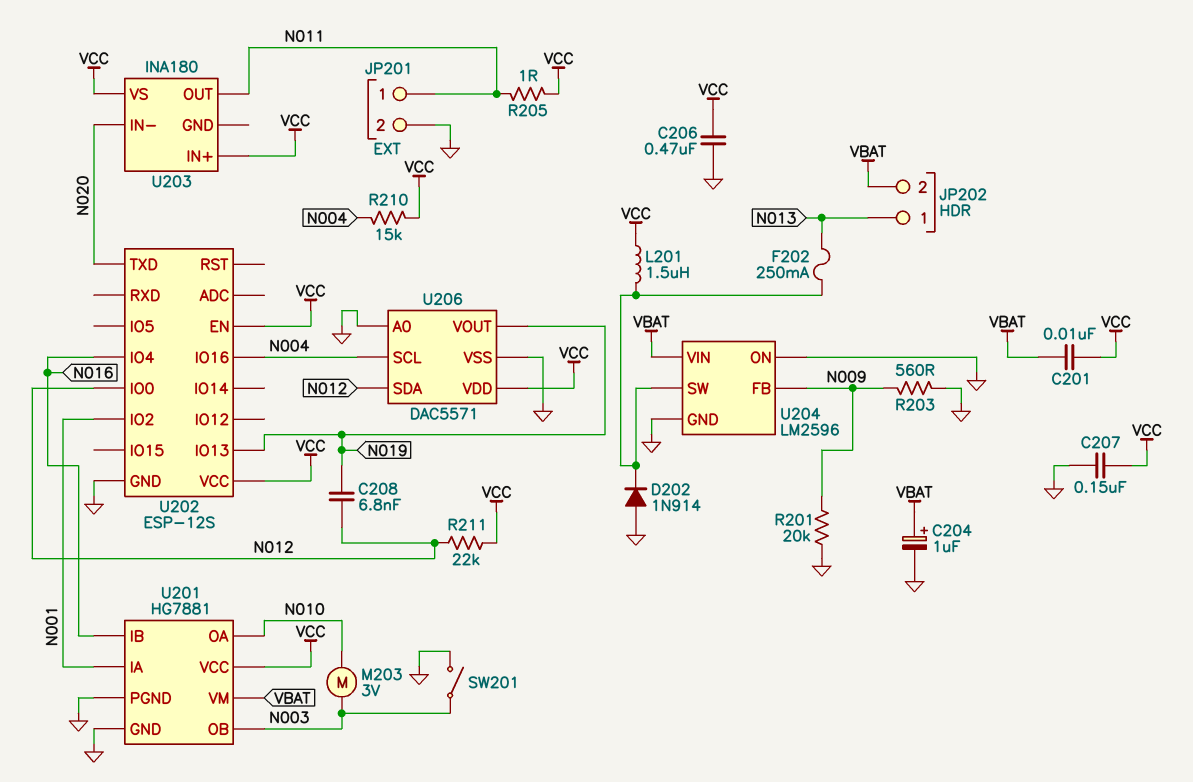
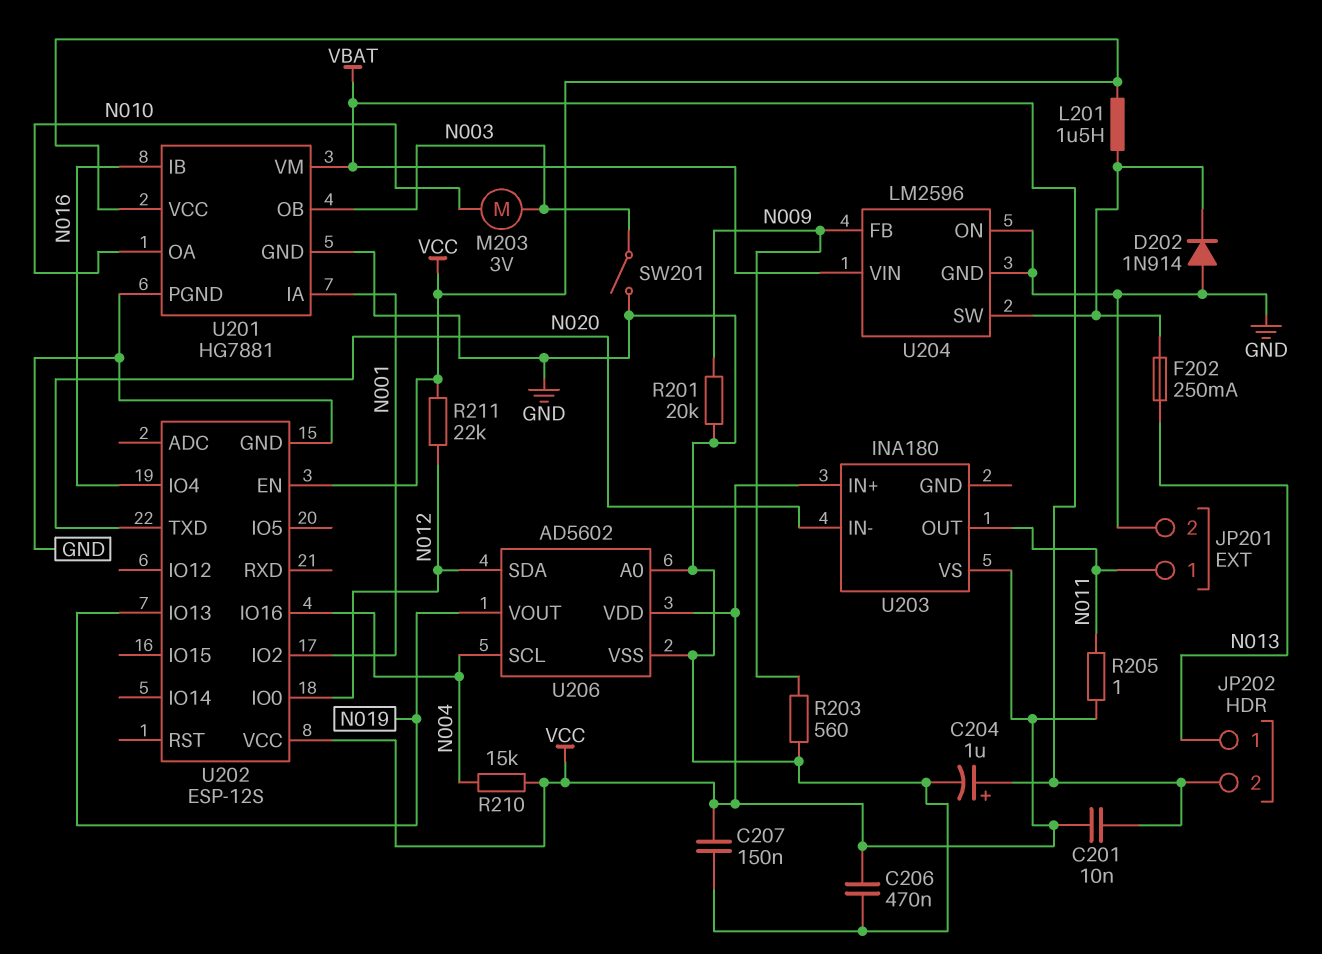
C208: 6.8nF (N012, N019) -> none
U206: DAC5571 -> AD5602

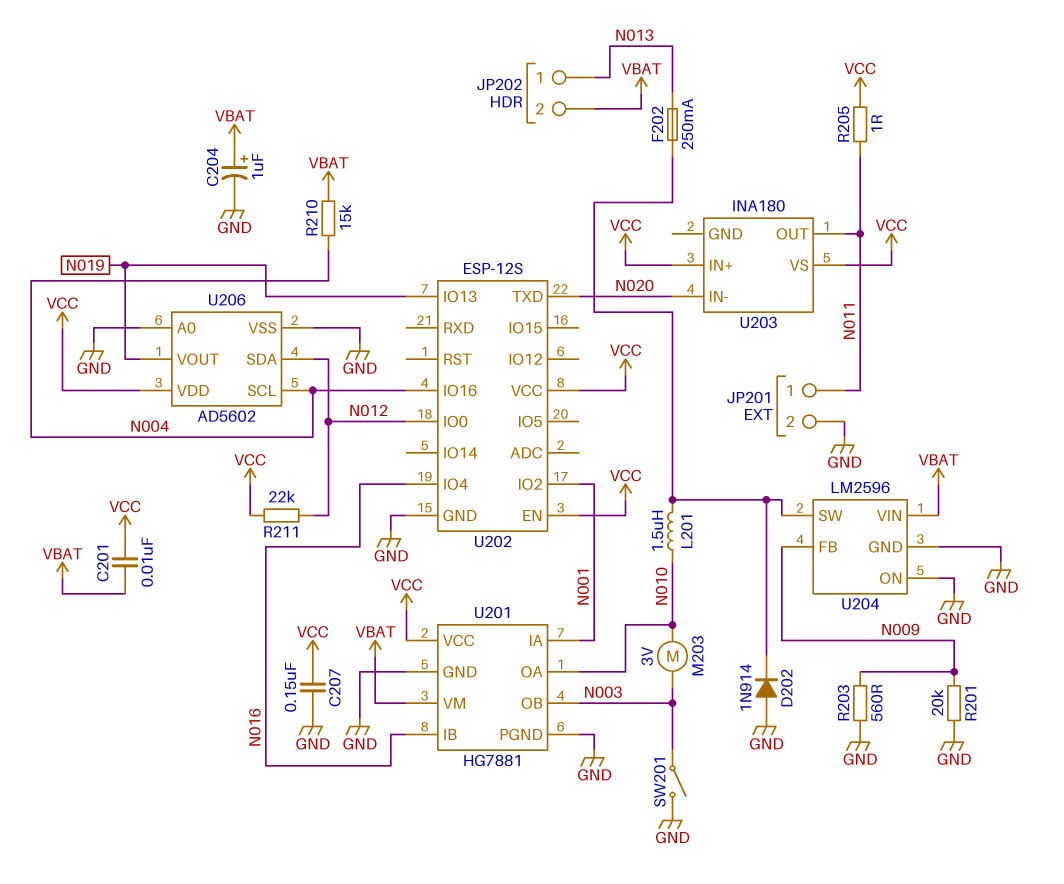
C206: 470nF (GND, VCC) -> none
L201: 1.5uH (U204/SW, VCC) -> 1.5uH (N010, U204/SW)
R210: 15k (N004, VCC) -> 15k (N004, VBAT)

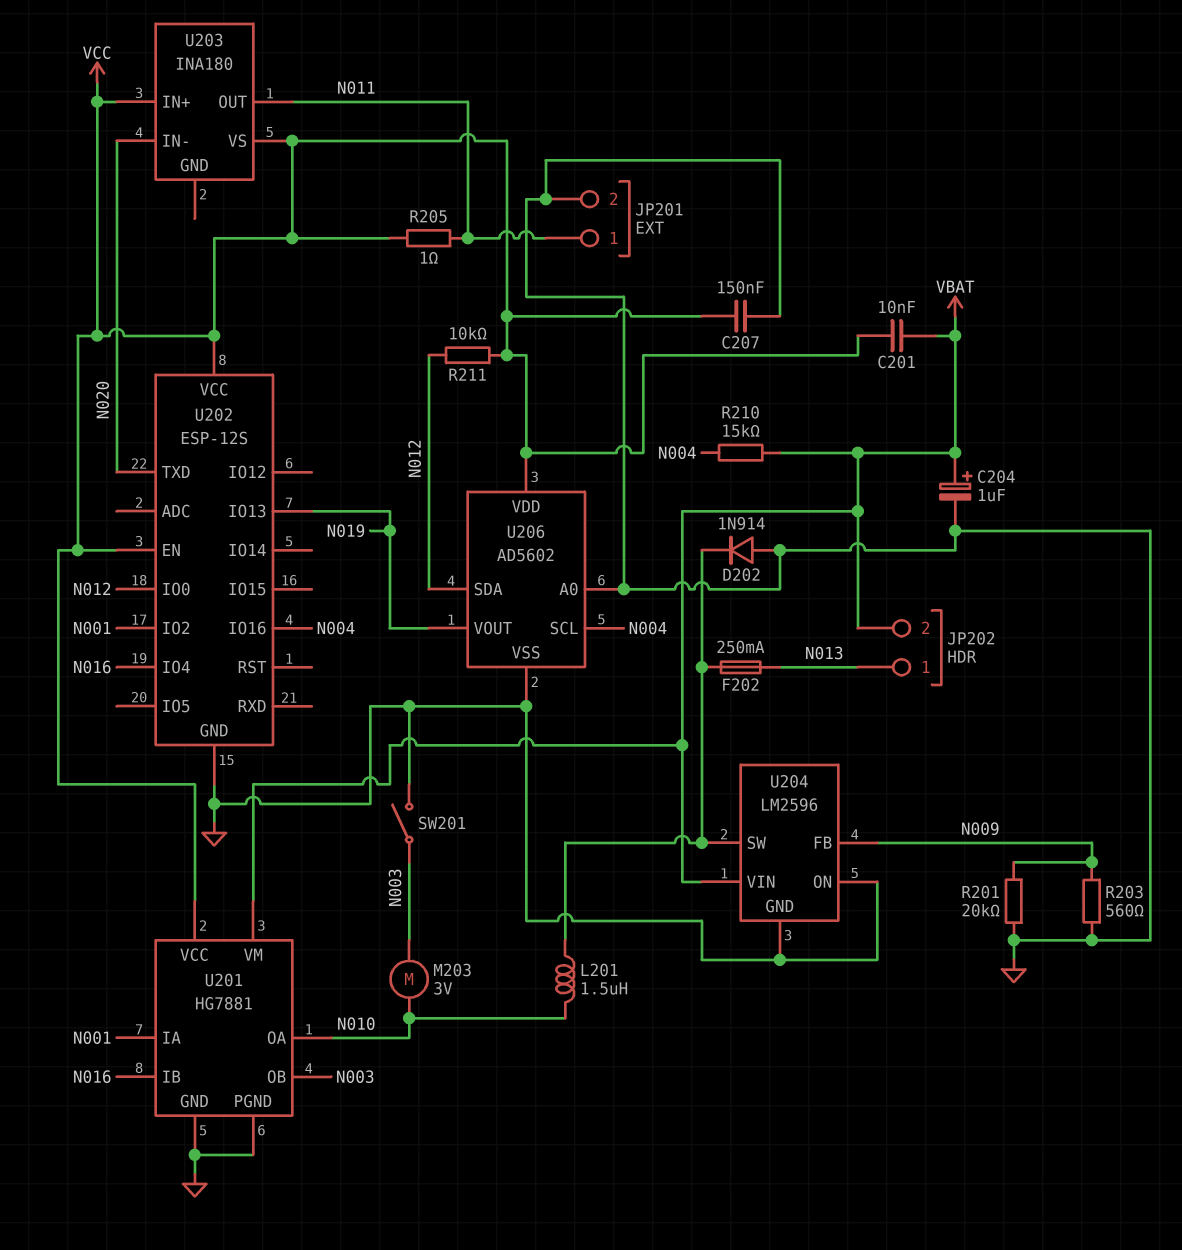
R211: 22k (N012, VCC) -> 10k (N012, VCC)

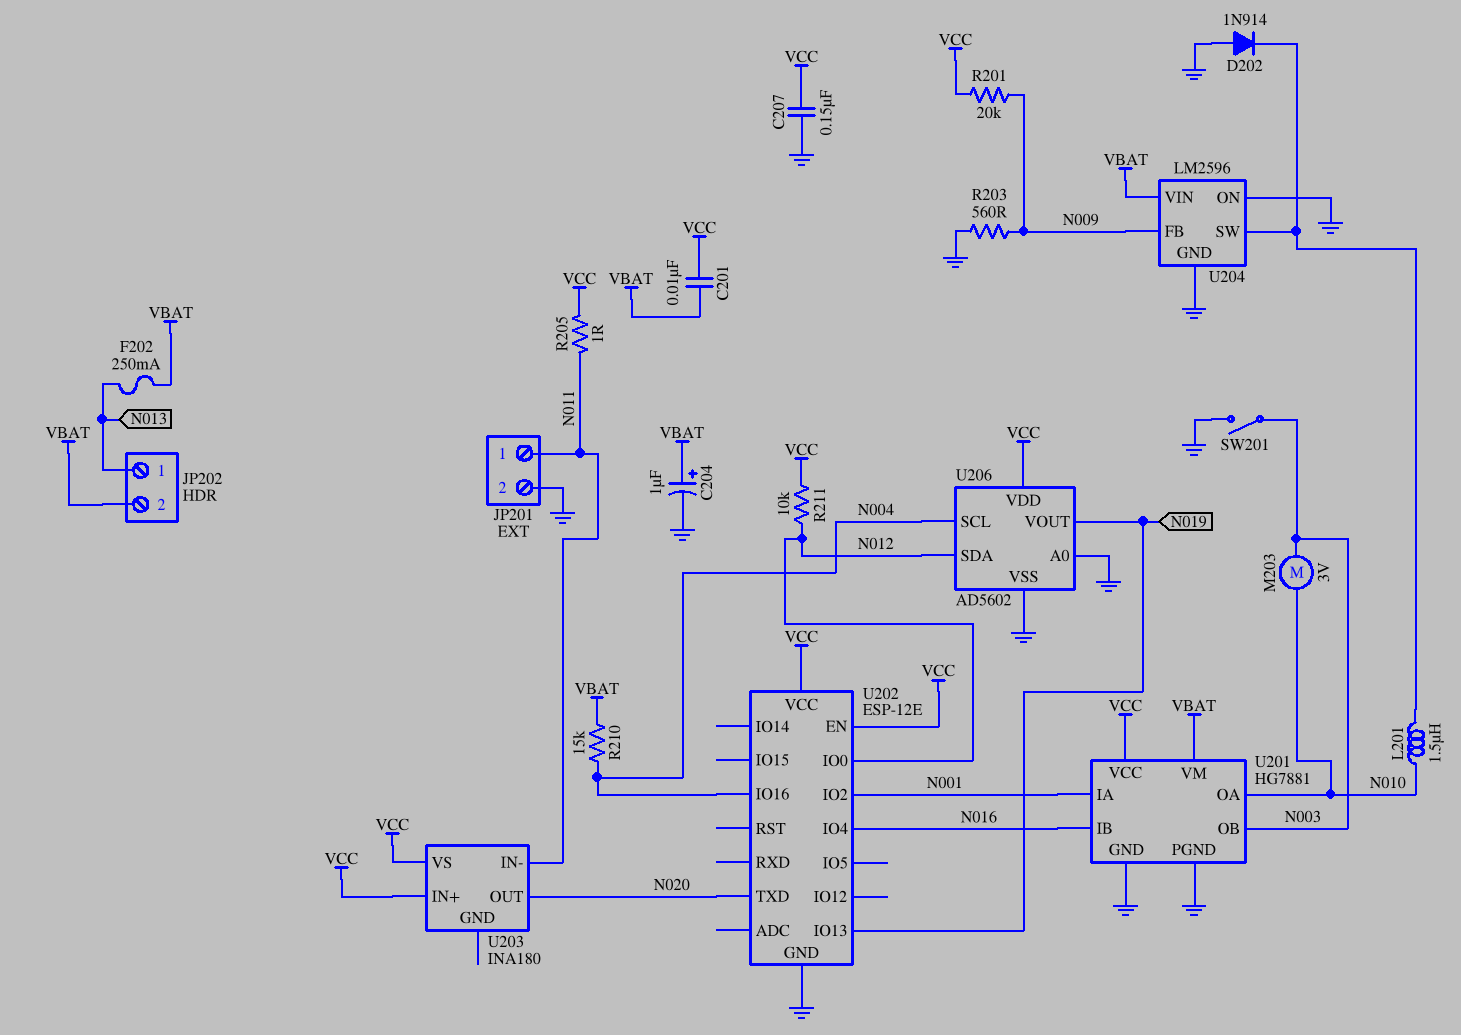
F202: 250mA (N013, U204/SW) -> 250mA (N013, VBAT)
R201: 20k (GND, N009) -> 20k (N009, VCC)
U202: ESP-12S -> ESP-12E
U203 pin IN-: N020 -> N011
U203 pin OUT: N011 -> N020

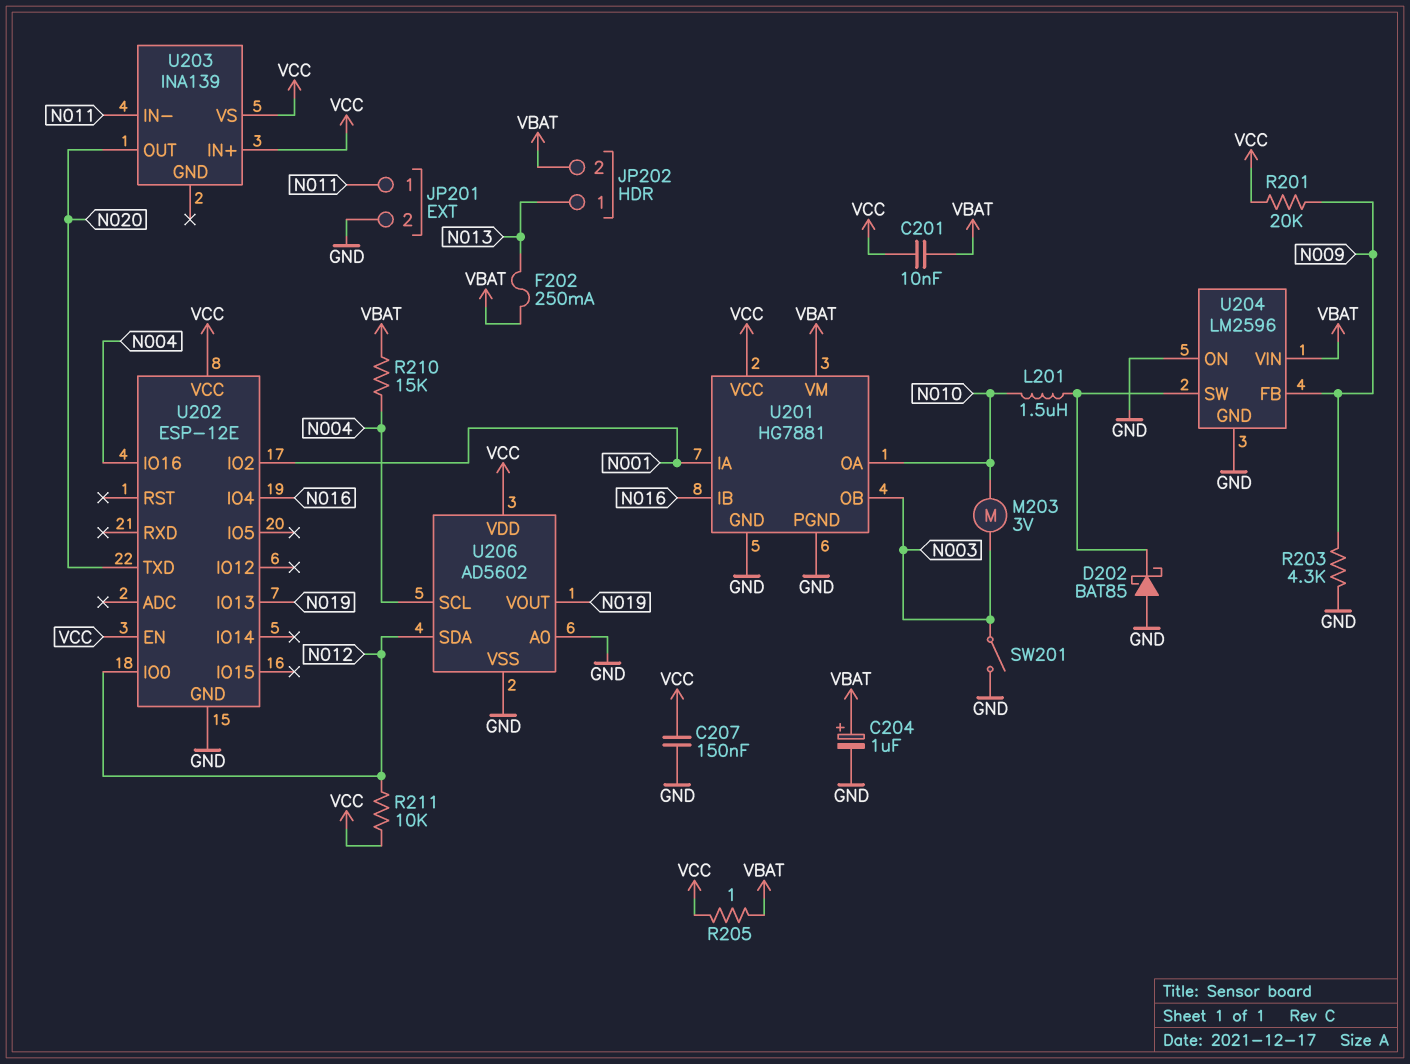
D202: diode 1N914 (A GND, K U204/SW) -> schottky BAT85 (A GND, K U204/SW)
R203: 560 (GND, N009) -> 4.3k (GND, N009)
R205: 1 (N011, VCC) -> 1 (VBAT, VCC)
U203: INA180 -> INA139

